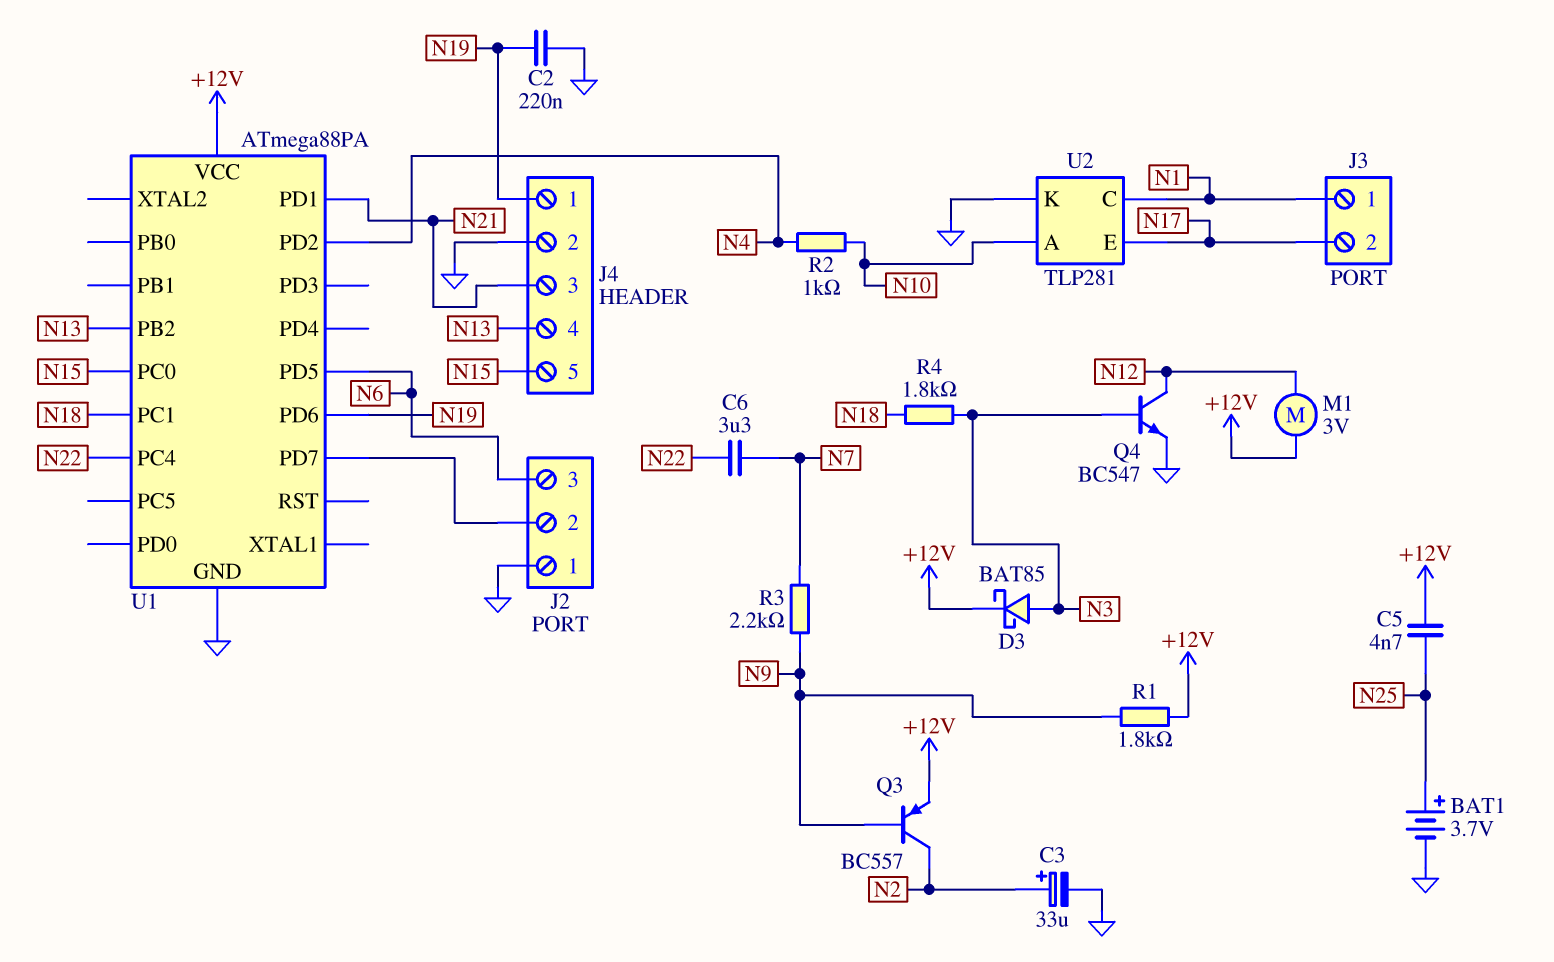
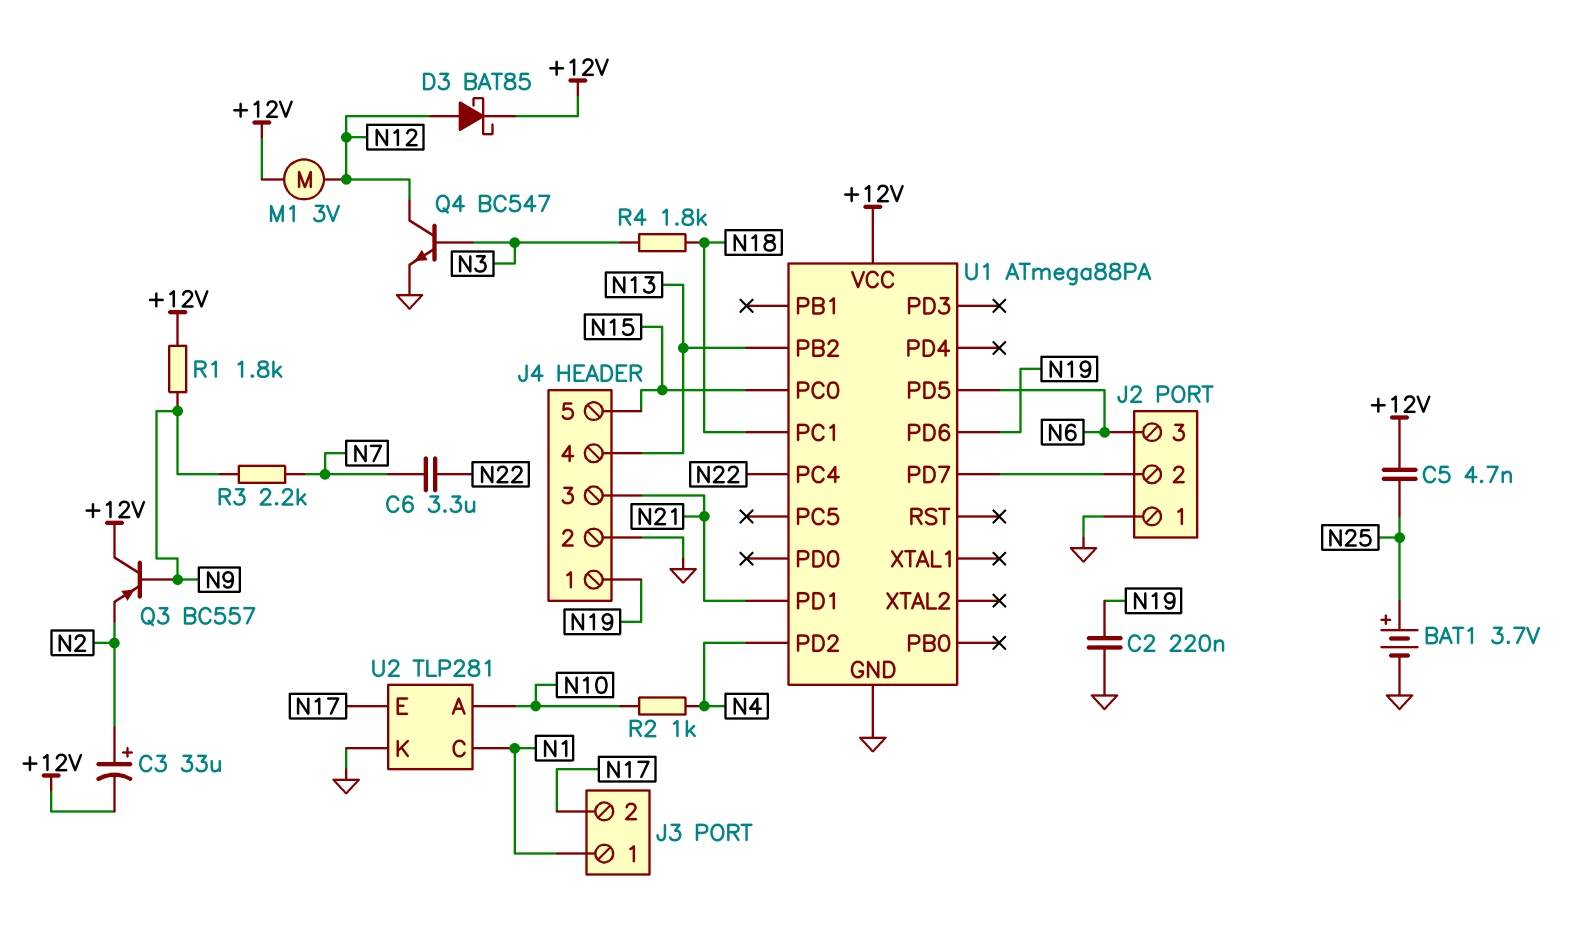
C3: 33uF (plus N2, minus GND) -> 33uF (plus N2, minus +12V)
D3: schottky BAT85 (A N3, K +12V) -> schottky BAT85 (A N12, K +12V)
Q3: PNP BC557 (B N9, C N2, E +12V) -> PNP BC557 (B N9, C +12V, E N2)

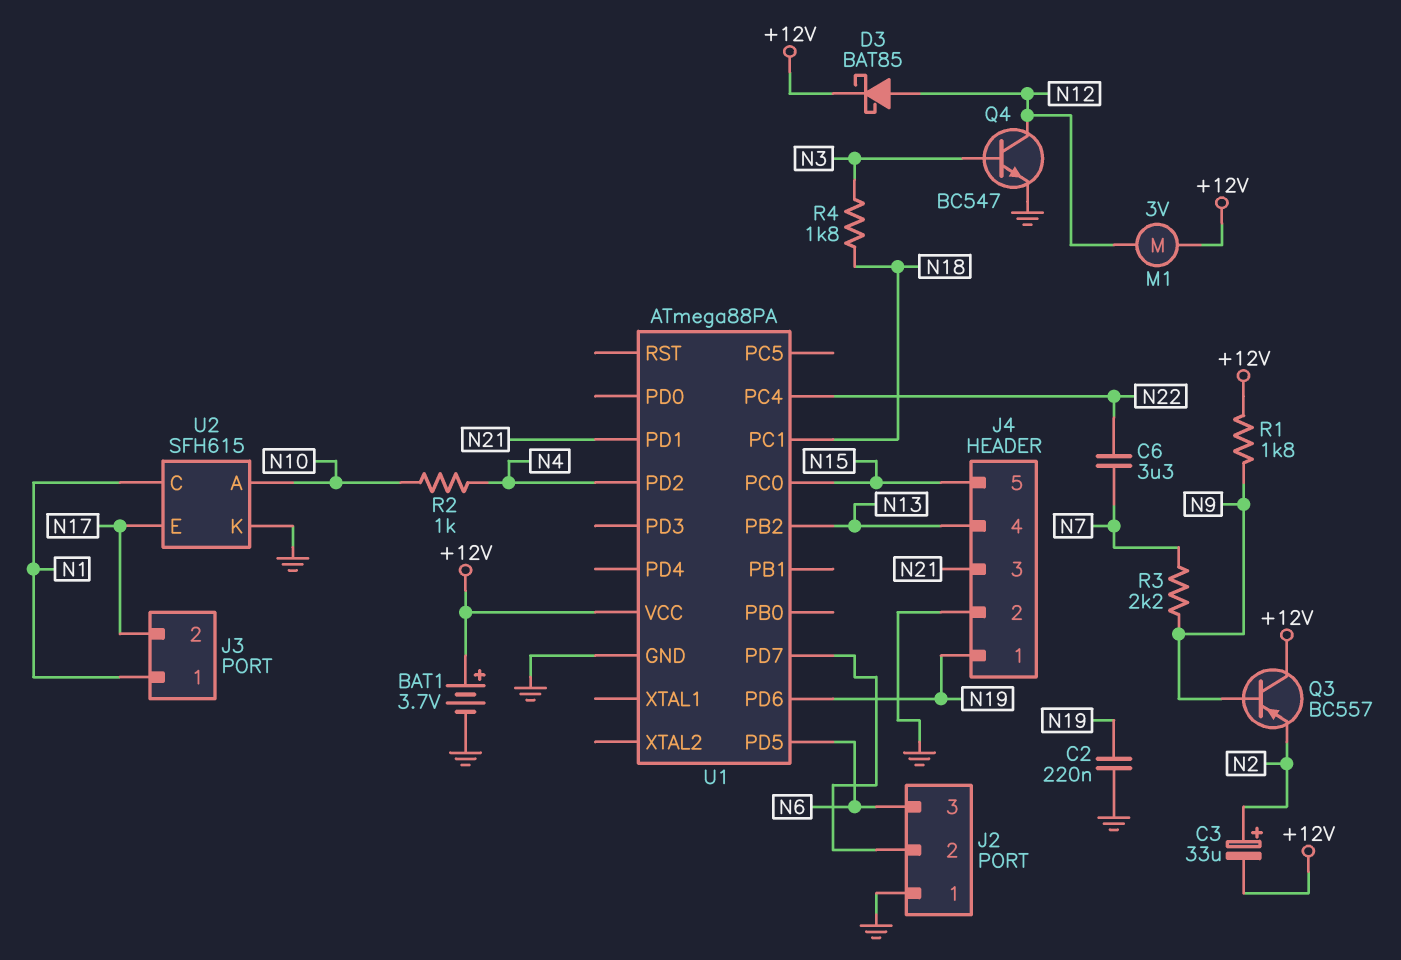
BAT1: 3.7V (plus N25, minus GND) -> 3.7V (plus +12V, minus GND)
C5: 4.7nF (+12V, N25) -> none
U2: TLP281 -> SFH615

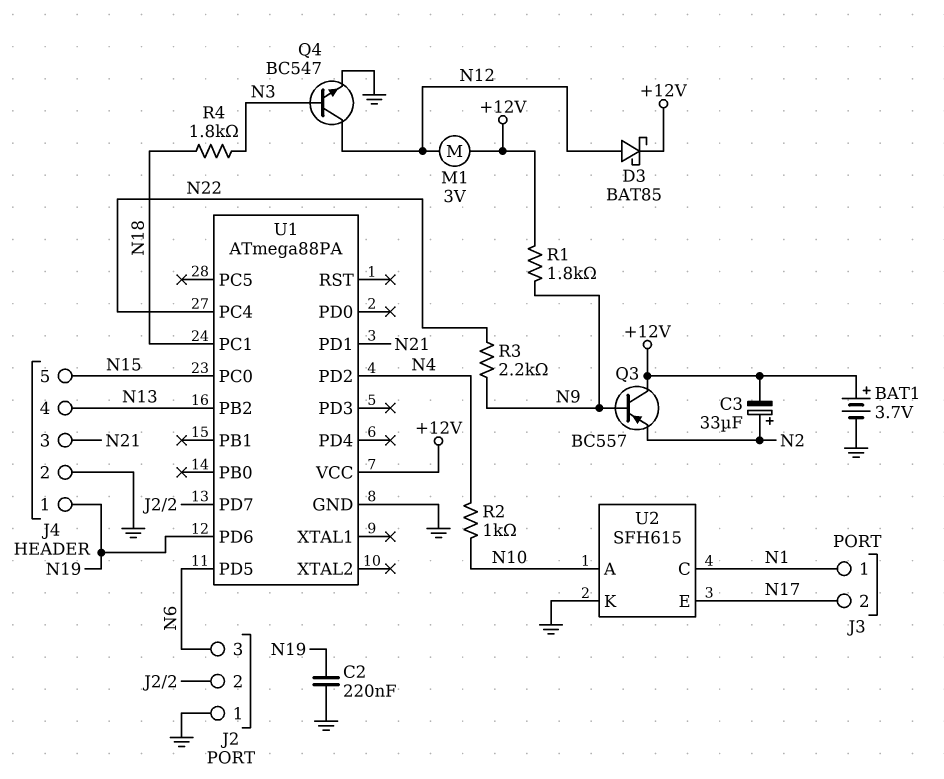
C6: 3.3uF (N7, N22) -> none
R3: 2.2k (N7, N9) -> 2.2k (N9, N22)

